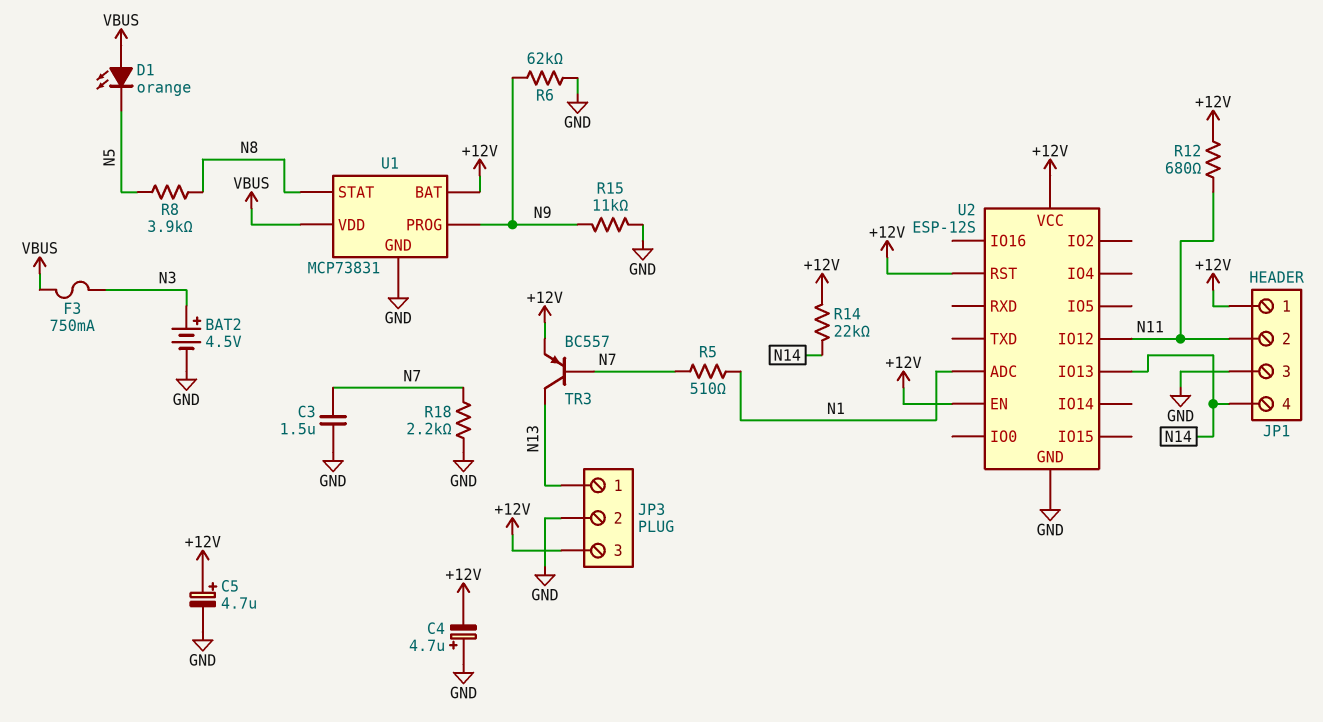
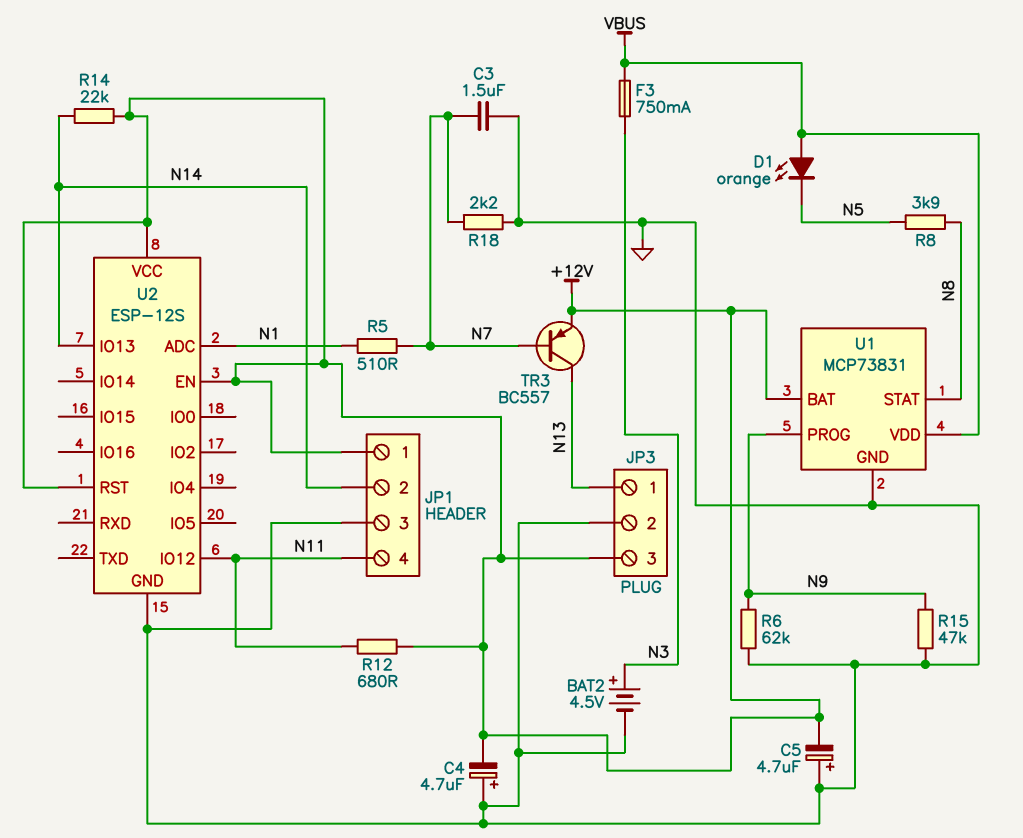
C5: 4.7uF (plus +12V, minus GND) -> 4.7uF (plus GND, minus +12V)
JP1 pin 2: N11 -> N14
JP1 pin 4: N14 -> N11
R15: 11k (GND, N9) -> 47k (GND, N9)

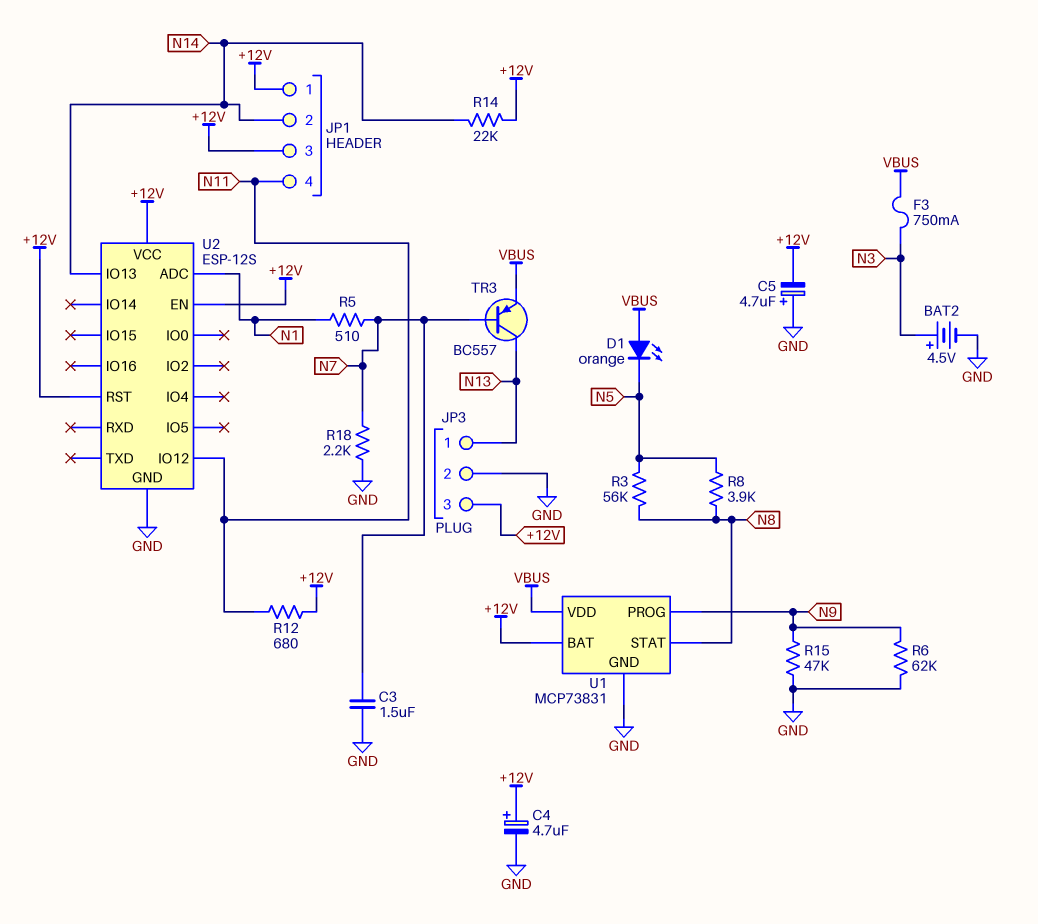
C4: 4.7uF (plus GND, minus +12V) -> 4.7uF (plus +12V, minus GND)
JP1 pin 3: GND -> +12V
R3: none -> 56k (N5, N8)
TR3: PNP BC557 (B N7, C N13, E +12V) -> PNP BC557 (B N7, C N13, E VBUS)

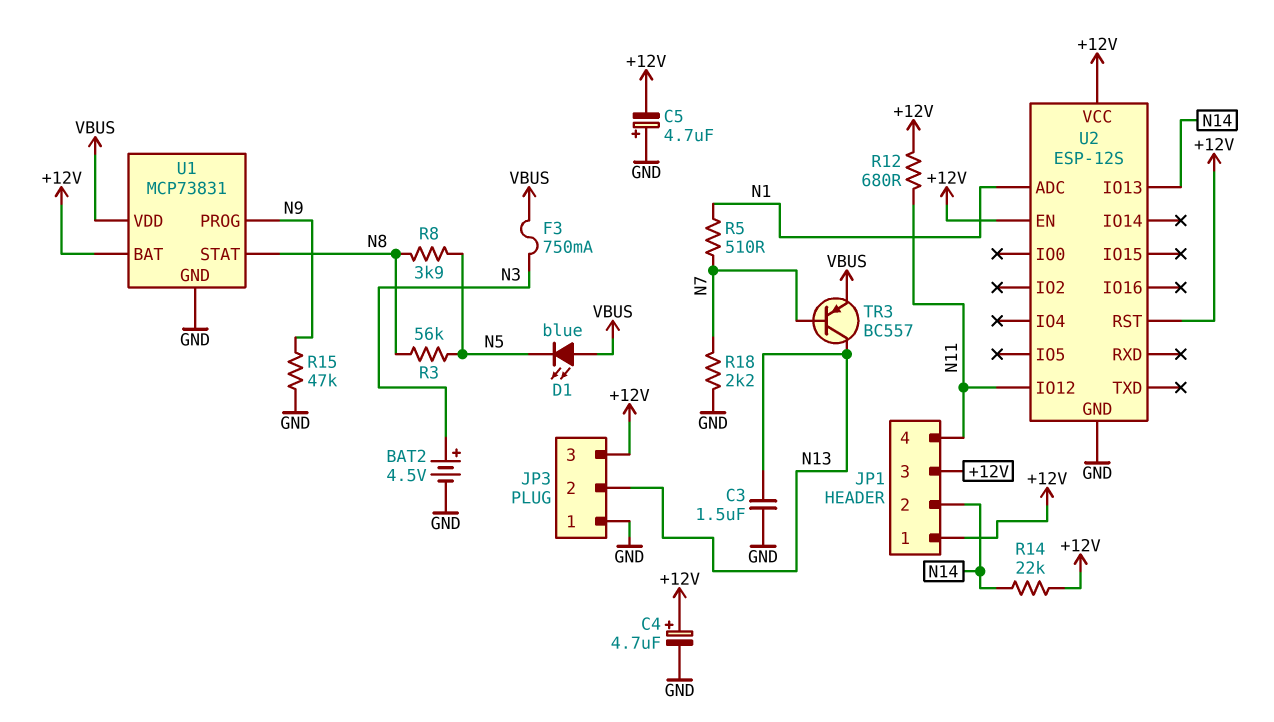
C3: 1.5uF (GND, N7) -> 1.5uF (GND, N13)
D1: LED orange (A VBUS, K N5) -> LED blue (A VBUS, K N5)
JP3 pin 1: N13 -> GND
JP3 pin 2: GND -> N13
R6: 62k (GND, N9) -> none

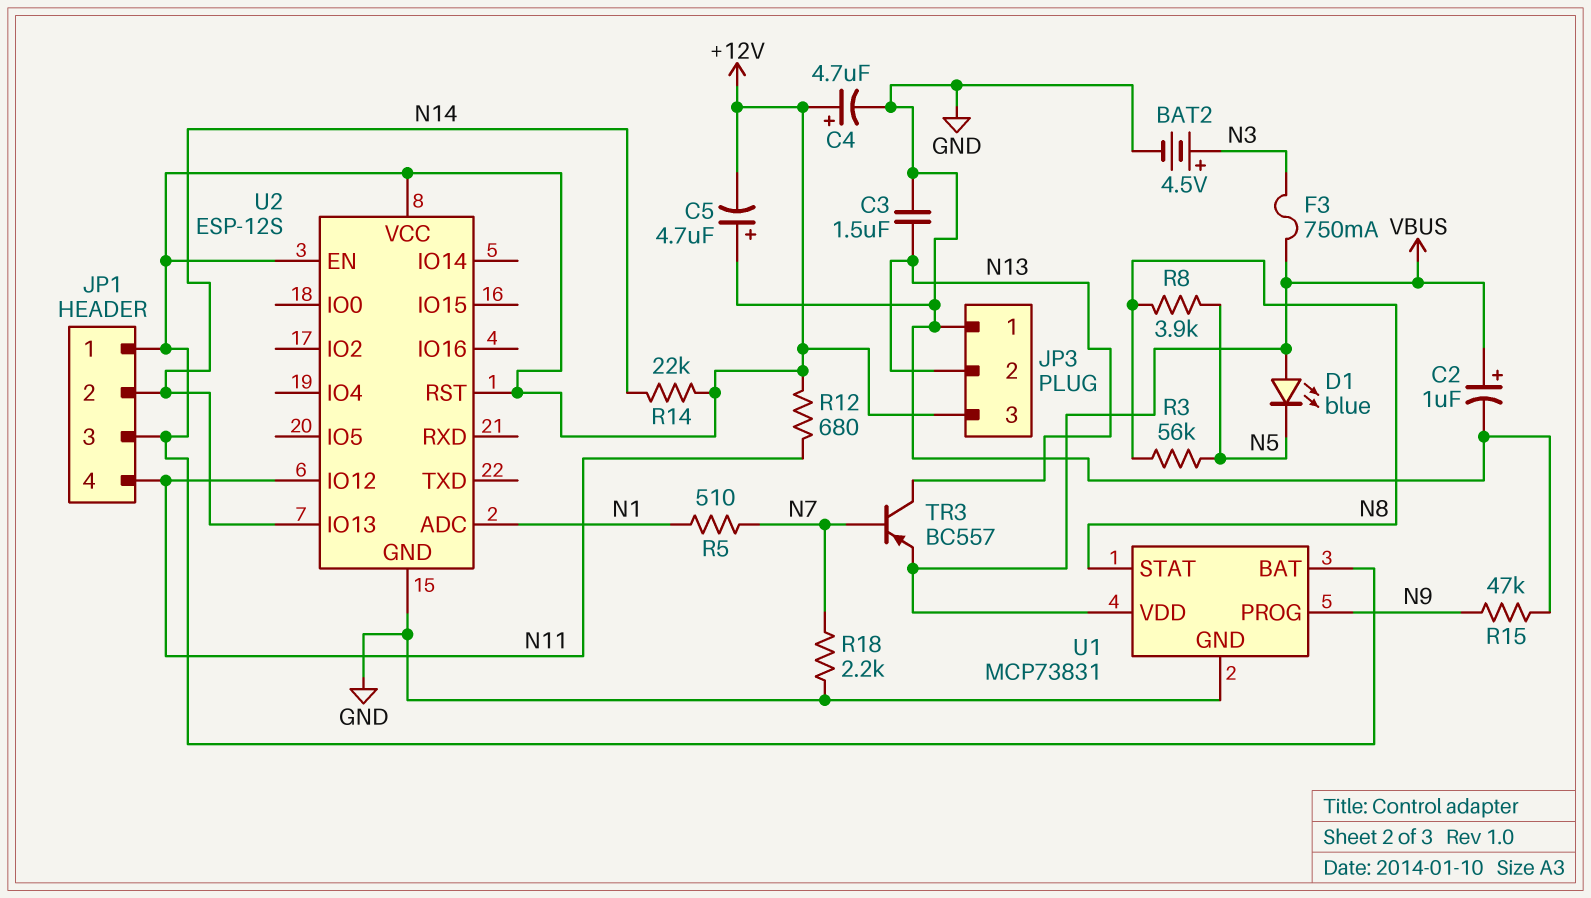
C2: none -> 1uF (plus VBUS, minus GND)

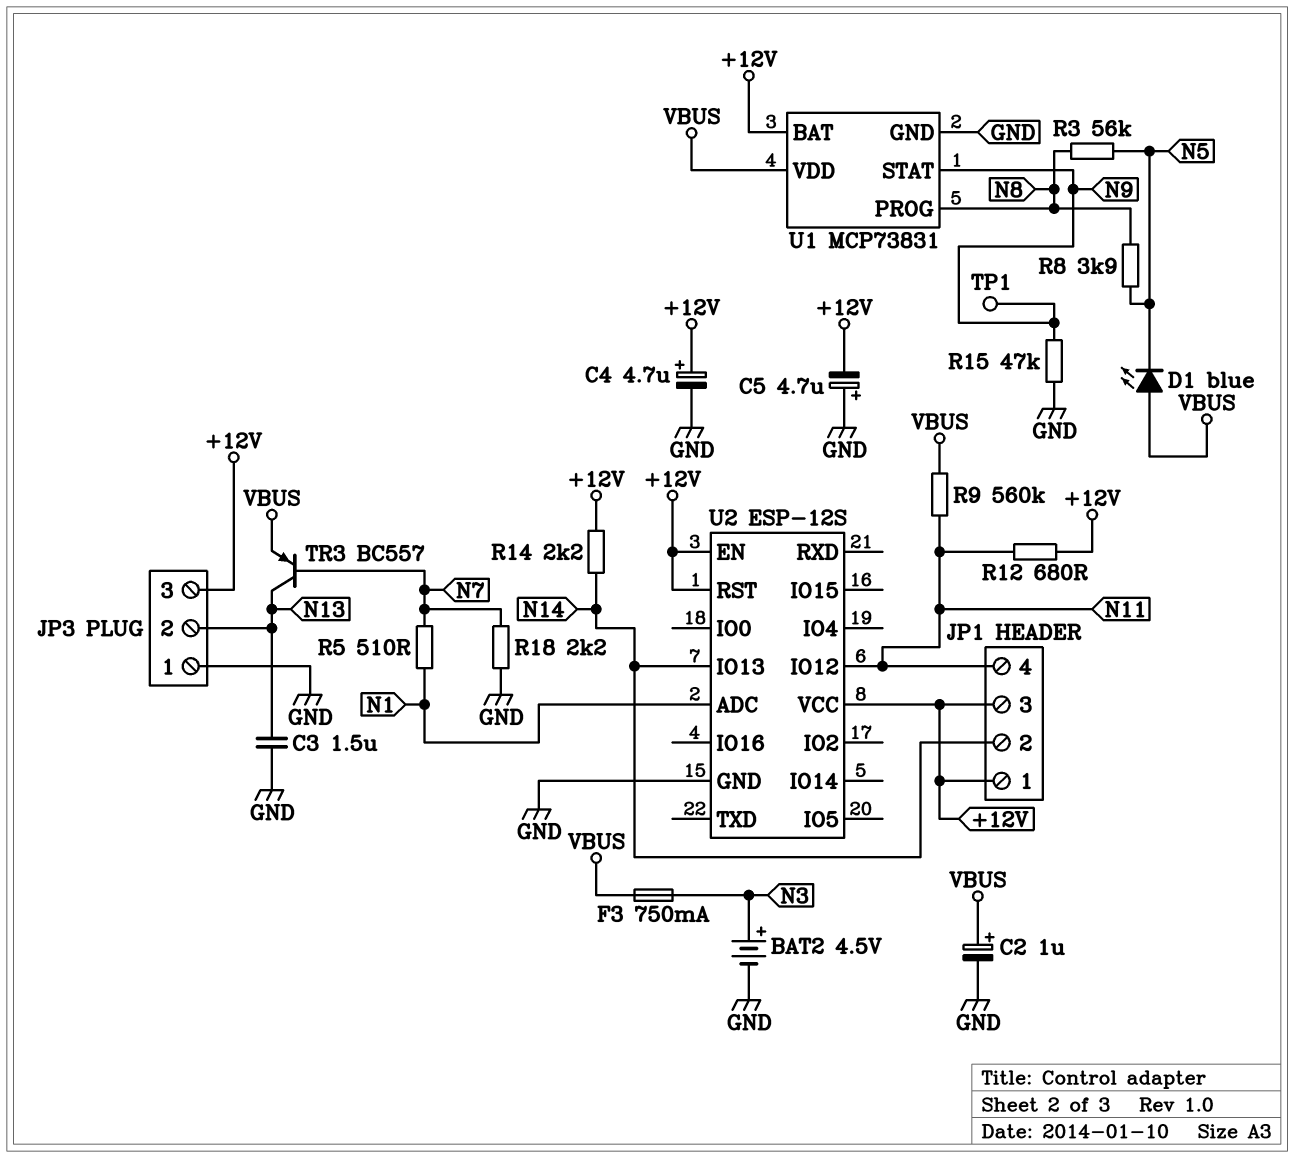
R9: none -> 560k (N11, VBUS)
R14: 22k (+12V, N14) -> 2.2k (+12V, N14)
TP1: none -> test point (N9)
U1 pin PROG: N9 -> N8
U1 pin STAT: N8 -> N9

